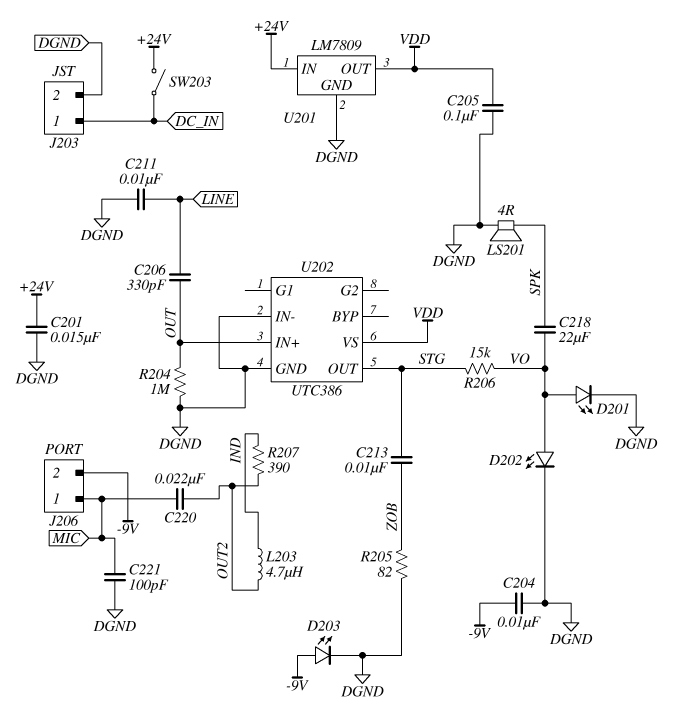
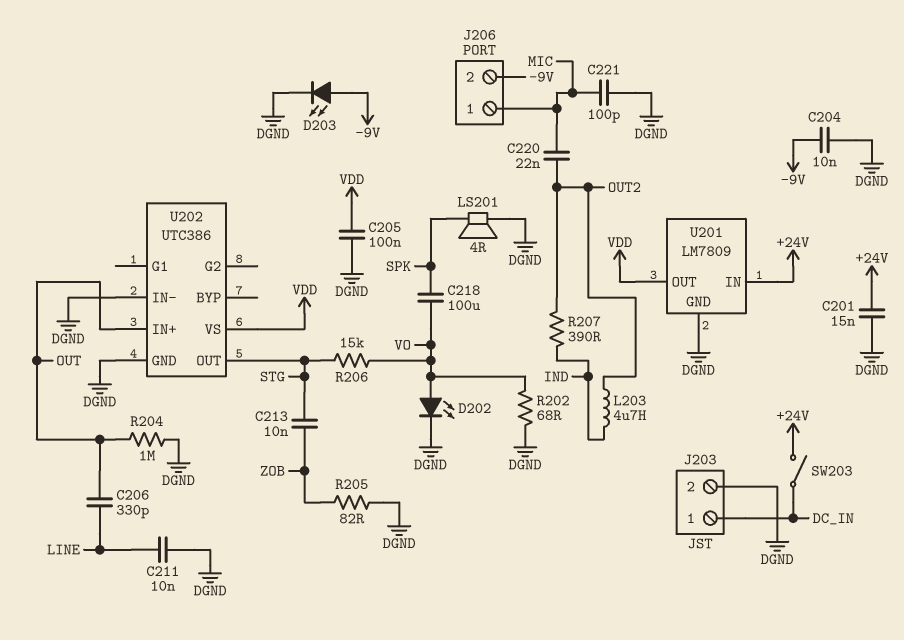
C218: 22uF (SPK, VO) -> 100uF (SPK, VO)
D201: LED (A VO, K DGND) -> none
R202: none -> 68 (DGND, VO)

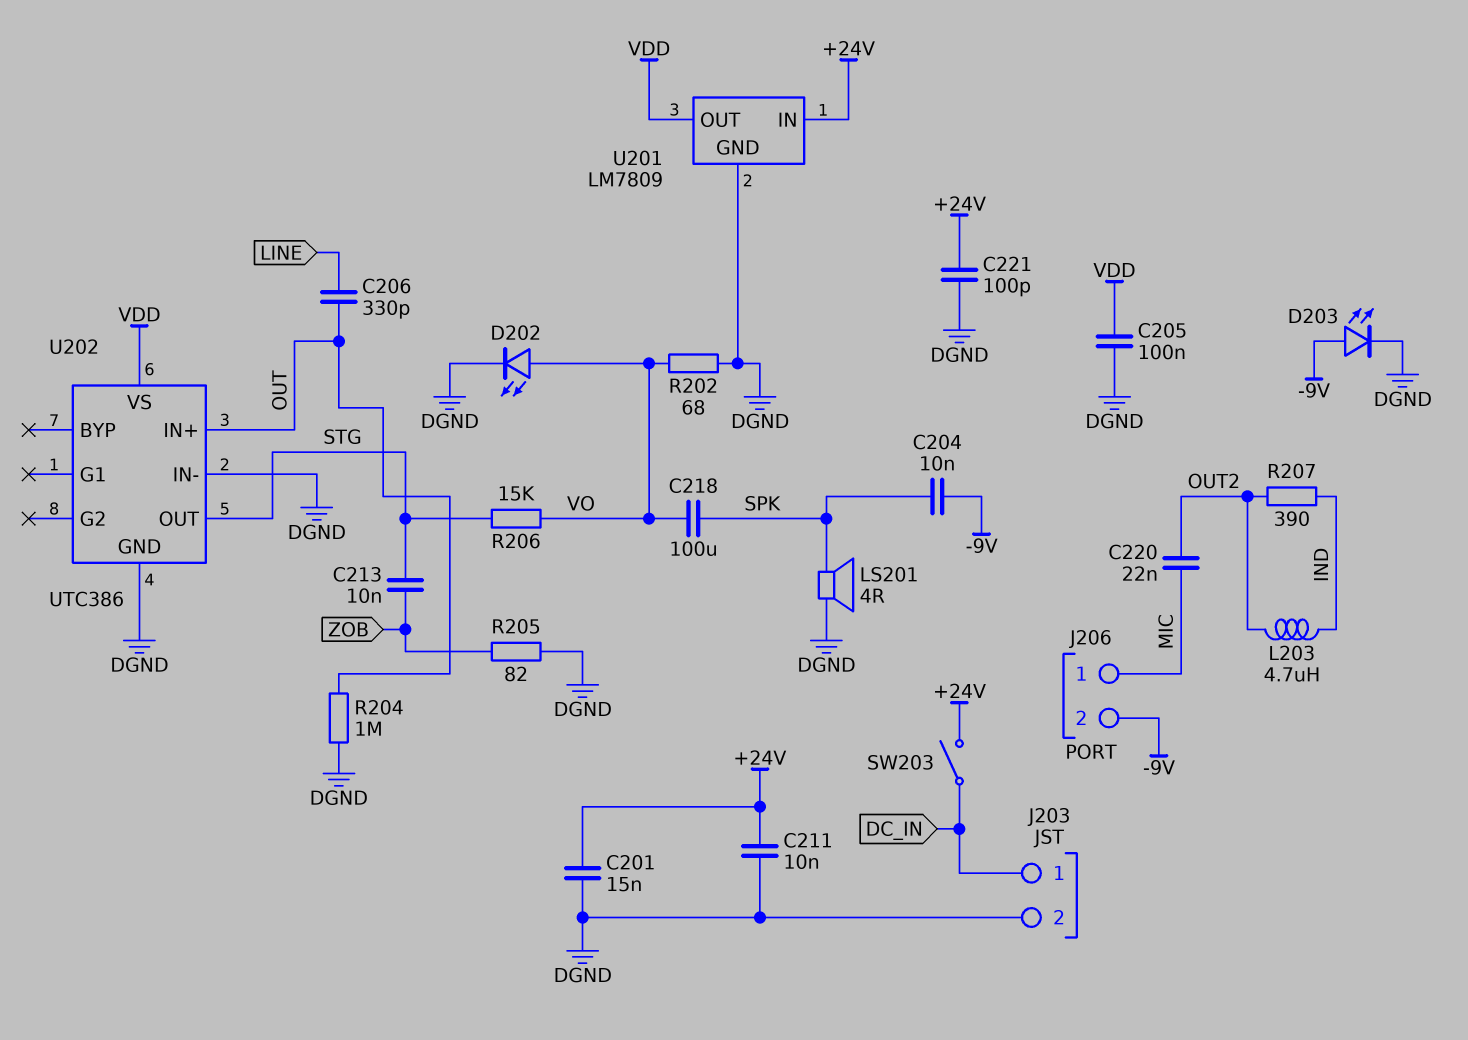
C204: 10nF (-9V, DGND) -> 10nF (-9V, SPK)
C211: 10nF (DGND, LINE) -> 10nF (+24V, DGND)
C221: 100pF (DGND, MIC) -> 100pF (+24V, DGND)

